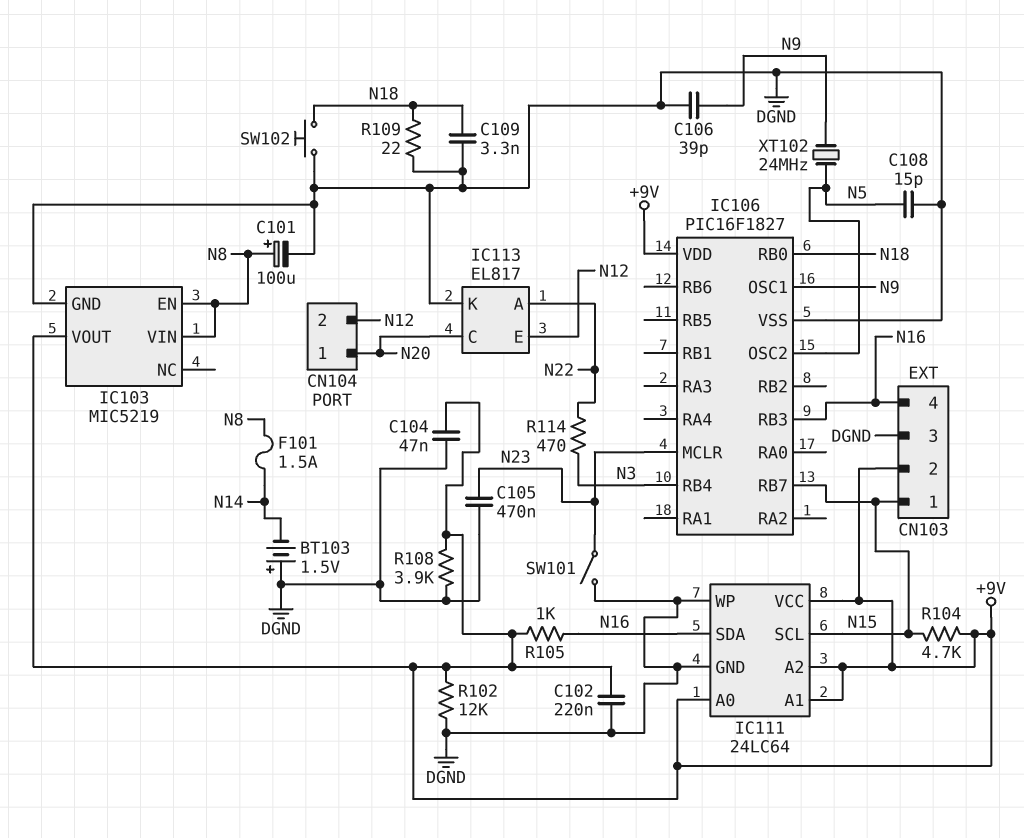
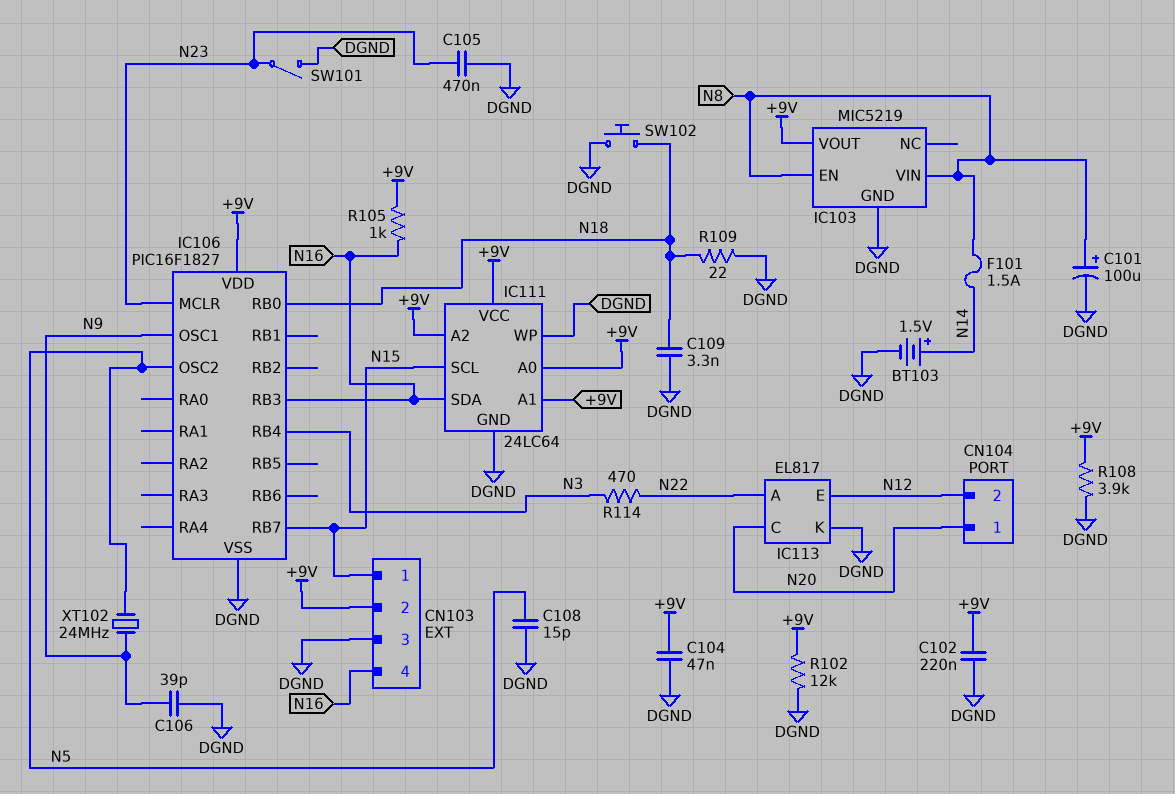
BT103: 1.5V (plus DGND, minus N14) -> 1.5V (plus N14, minus DGND)
R104: 4.7k (+9V, N15) -> none

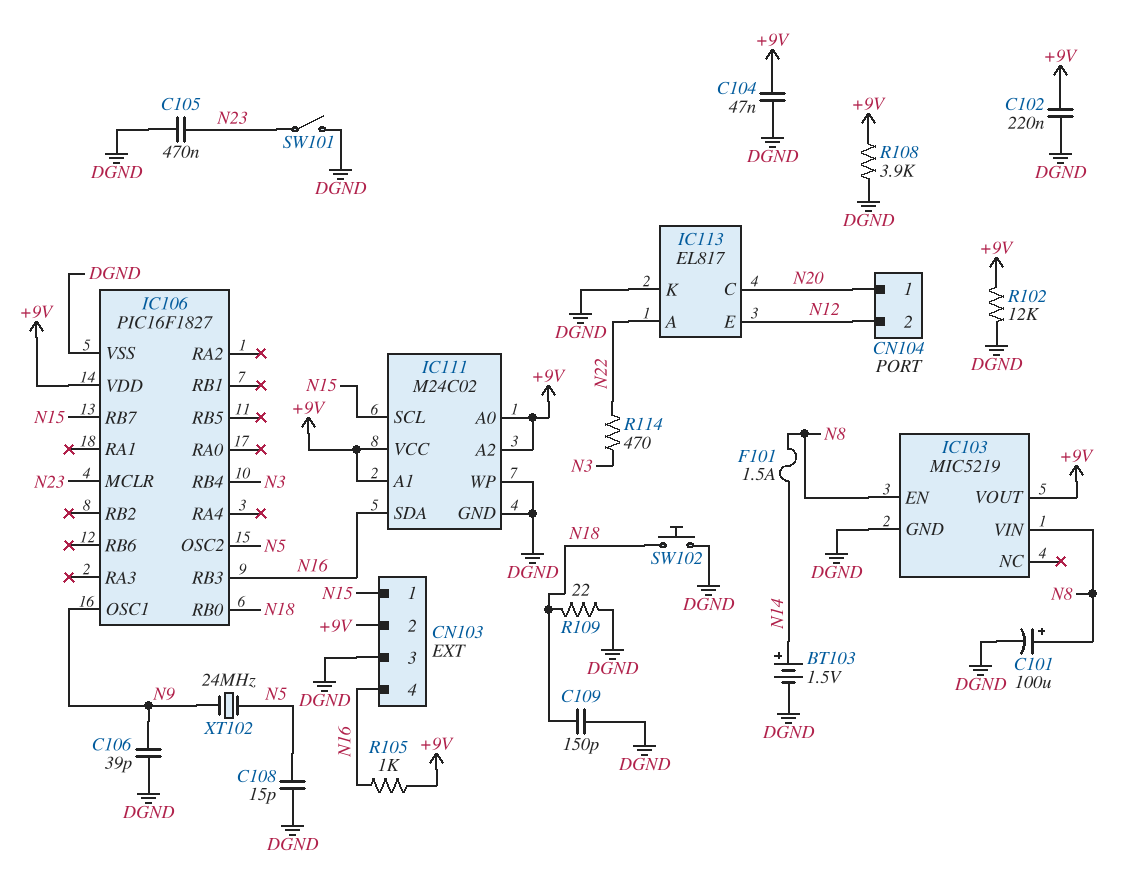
C109: 3.3nF (DGND, N18) -> 150pF (DGND, N18)
IC111: 24LC64 -> M24C02

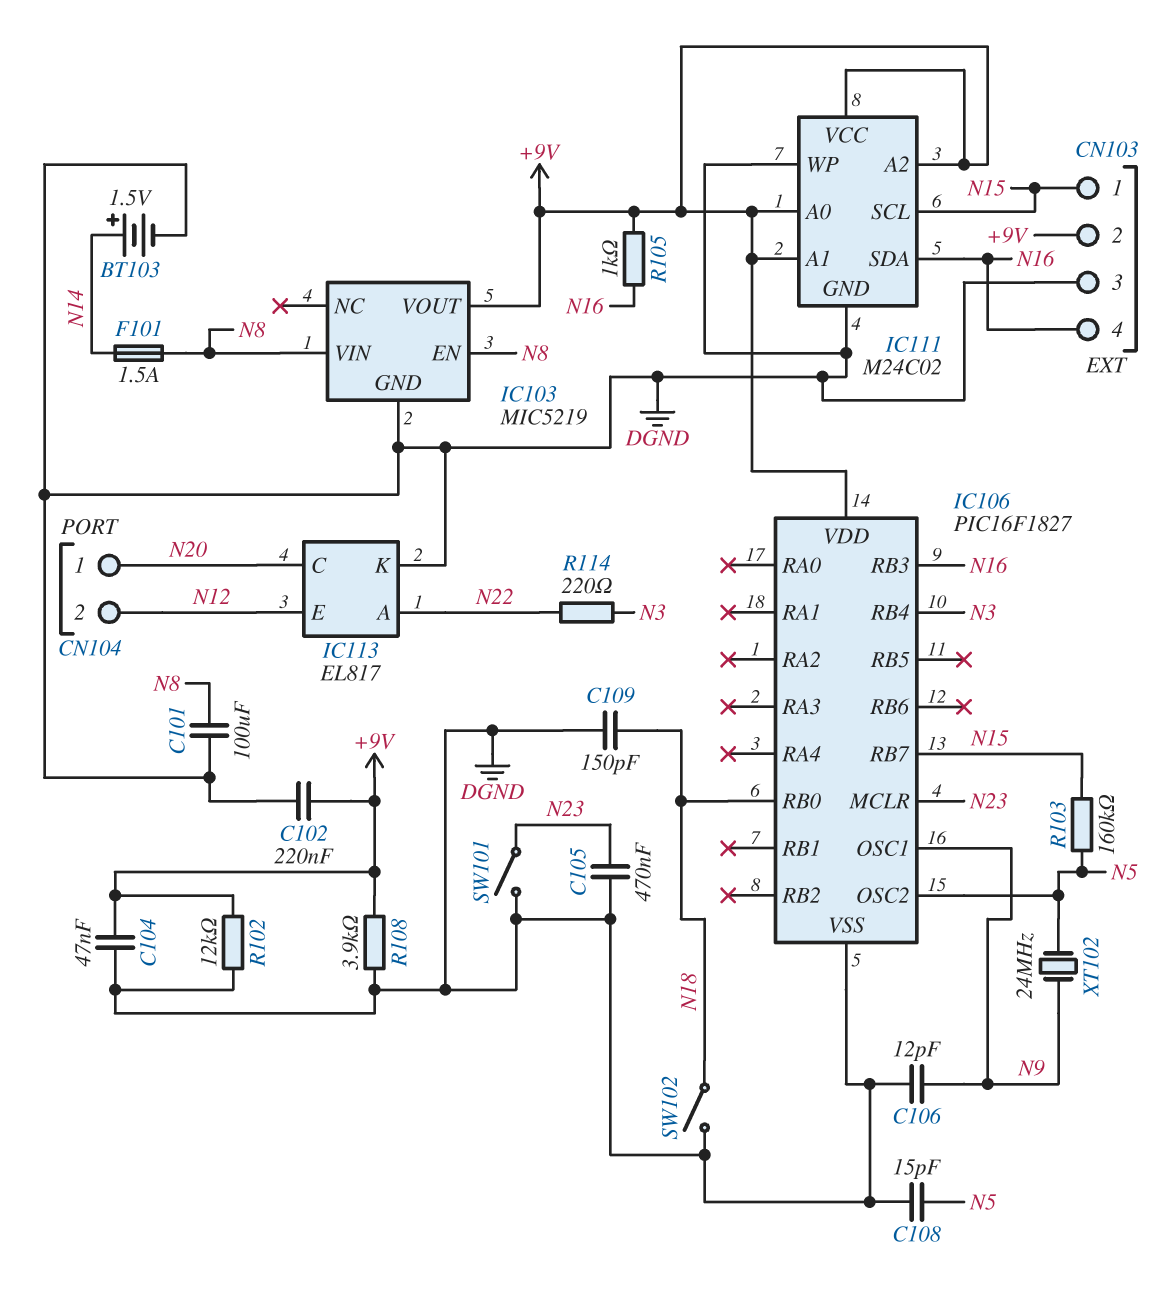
C101: 100uF (plus N8, minus DGND) -> 100uF (DGND, N8)
C106: 39pF (DGND, N9) -> 12pF (DGND, N9)
R103: none -> 160k (N5, N15)
R109: 22 (DGND, N18) -> none
R114: 470 (N3, N22) -> 220 (N3, N22)
SW102: button (DGND, N18) -> switch (DGND, N18)

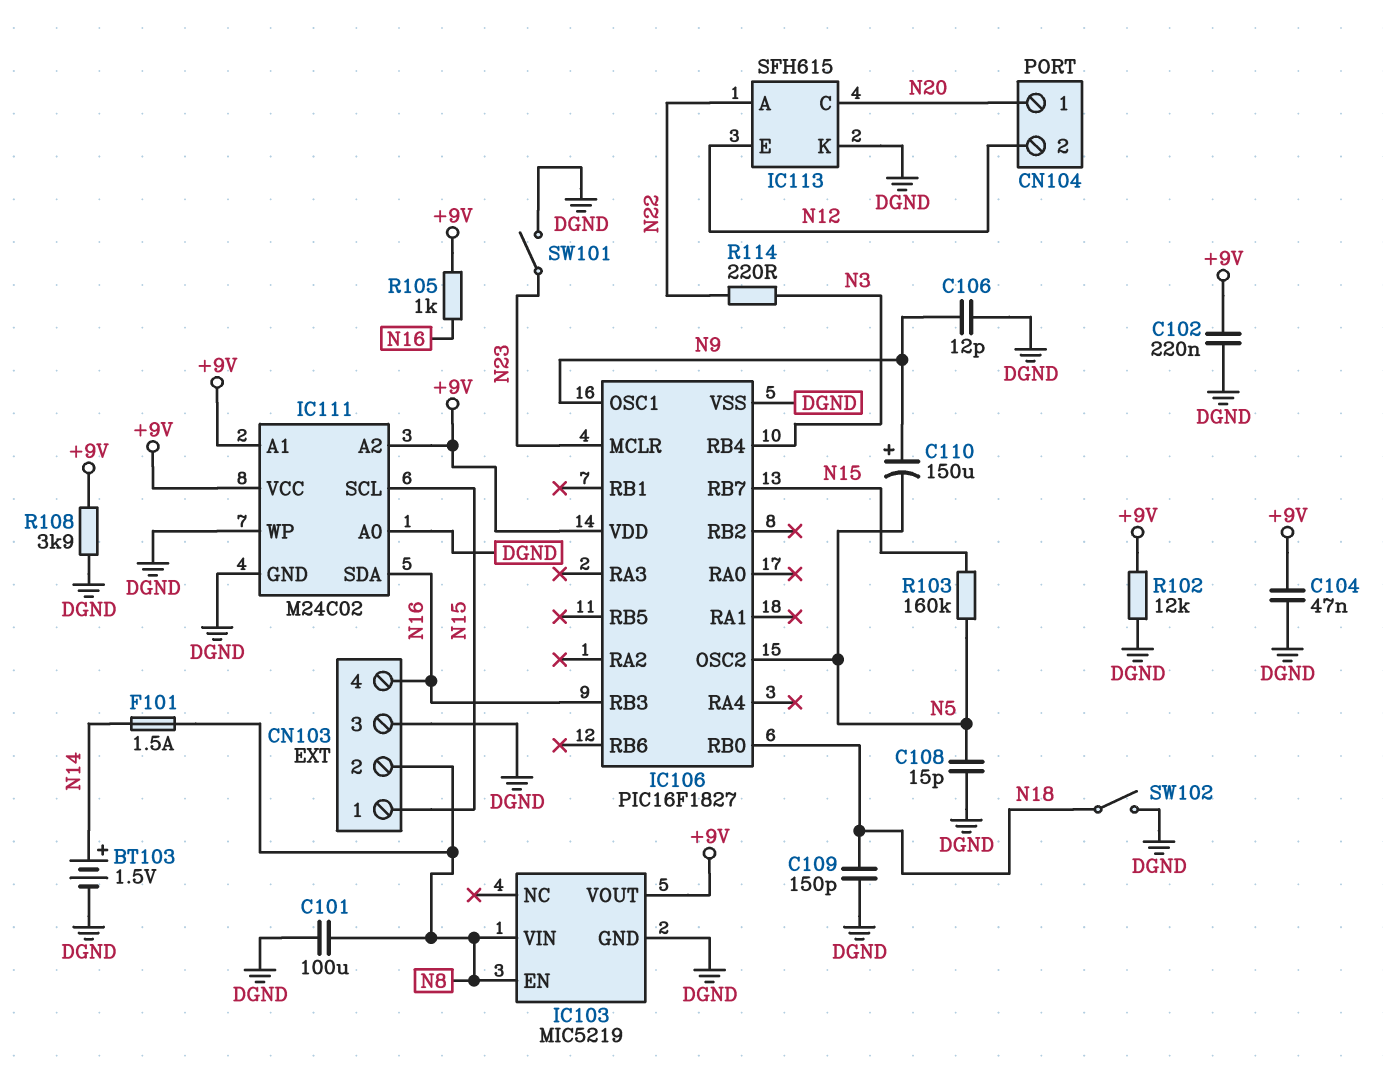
C105: 470nF (DGND, N23) -> none
C110: none -> 150uF (plus N9, minus N5)
CN103 pin 2: +9V -> N8
IC111 pin A0: +9V -> DGND
IC113: EL817 -> SFH615
XT102: 24MHz (N5, N9) -> none

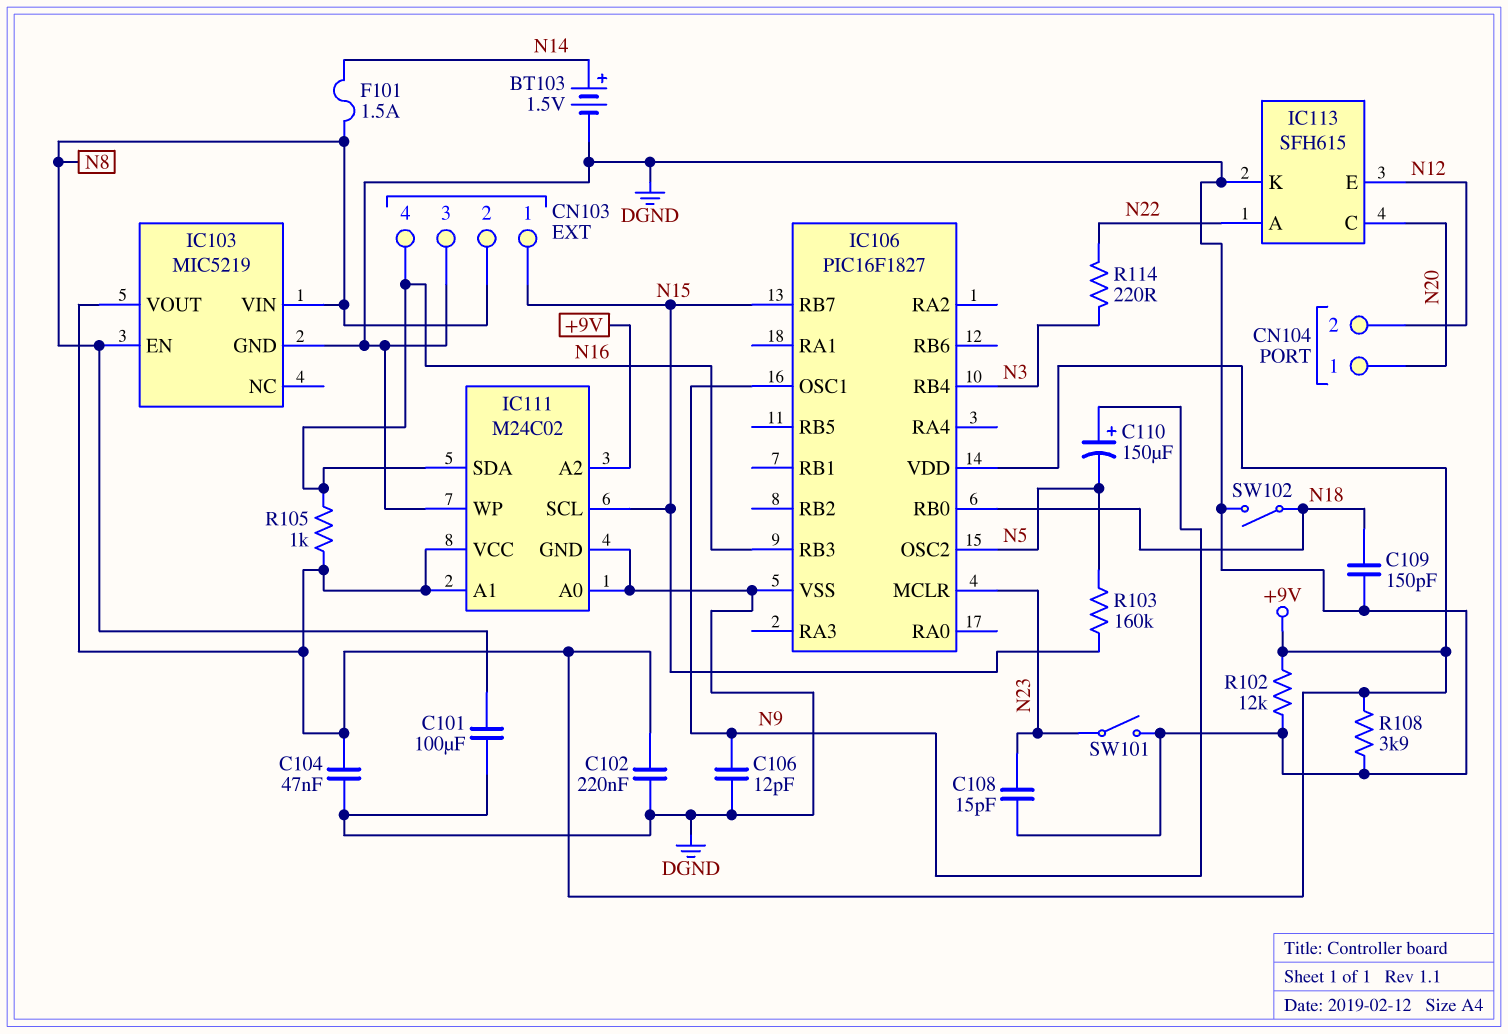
C108: 15pF (DGND, N5) -> 15pF (DGND, N23)

